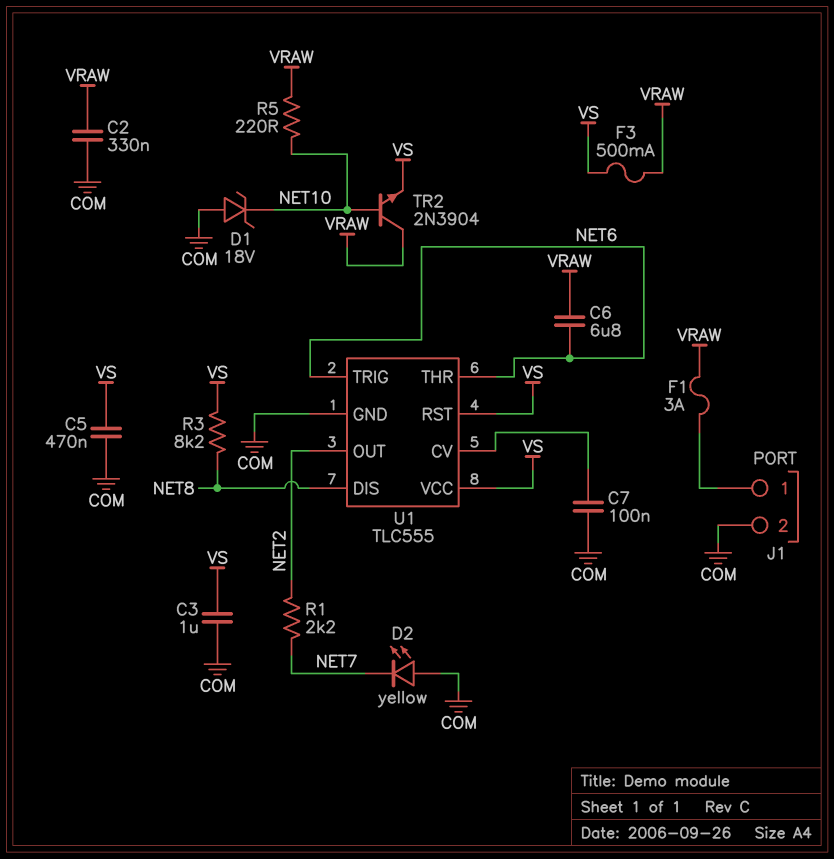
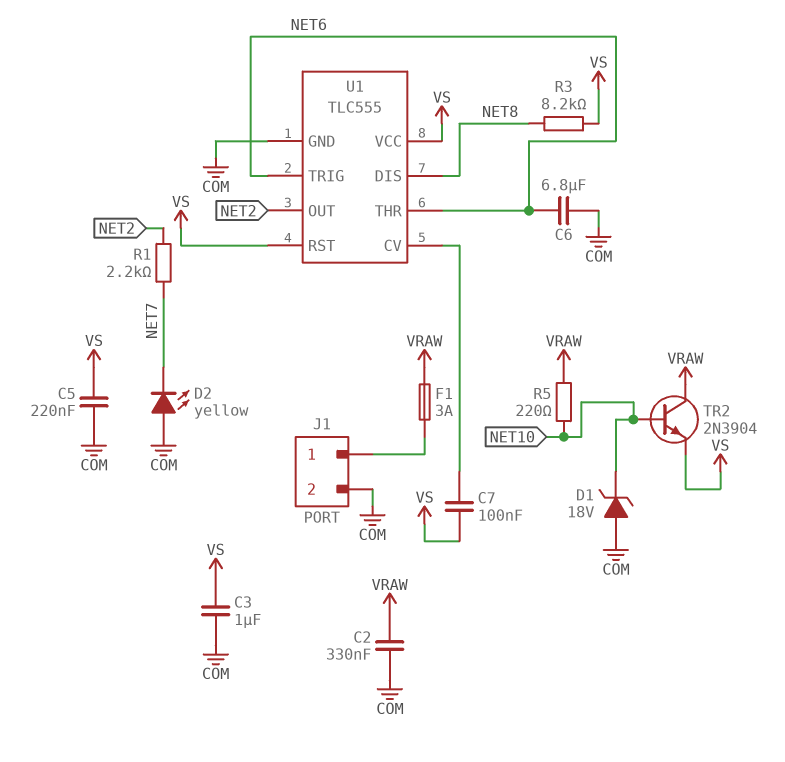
C5: 470nF (COM, VS) -> 220nF (COM, VS)
C6: 6.8uF (NET6, VRAW) -> 6.8uF (COM, NET6)
C7: 100nF (COM, U1/CV) -> 100nF (U1/CV, VS)
F3: 500mA (VRAW, VS) -> none

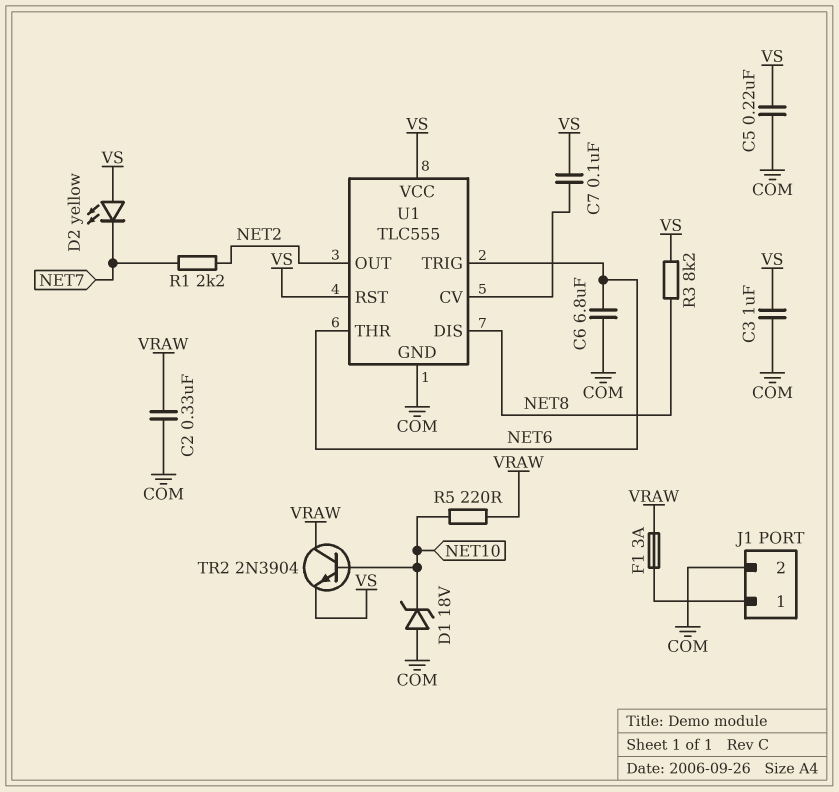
D2: LED yellow (A COM, K NET7) -> LED yellow (A VS, K NET7)

